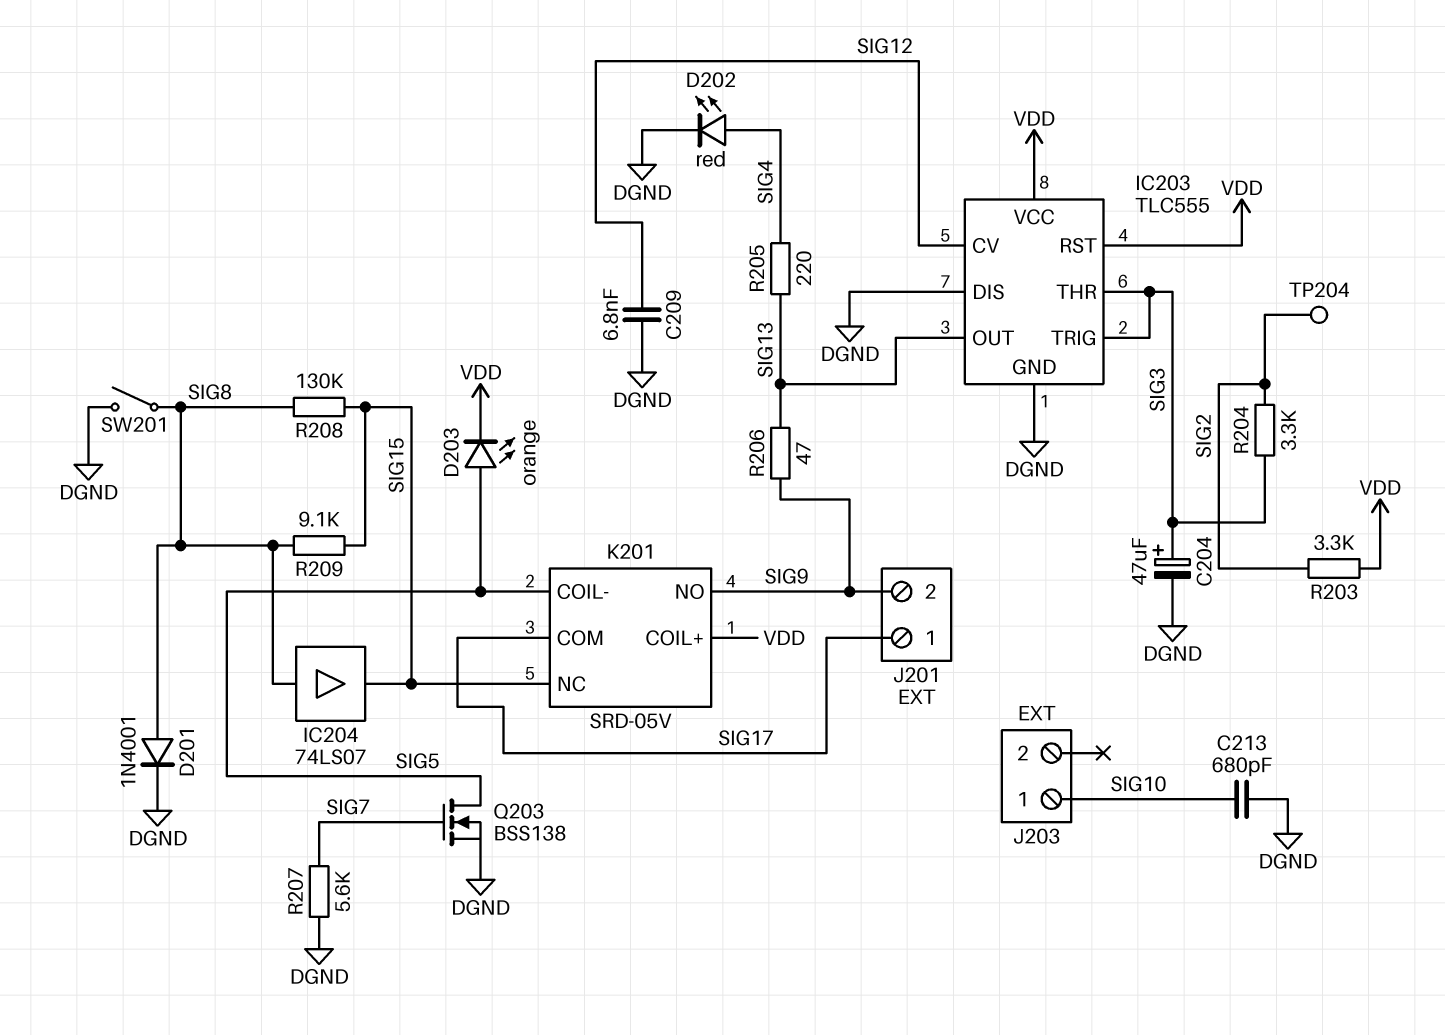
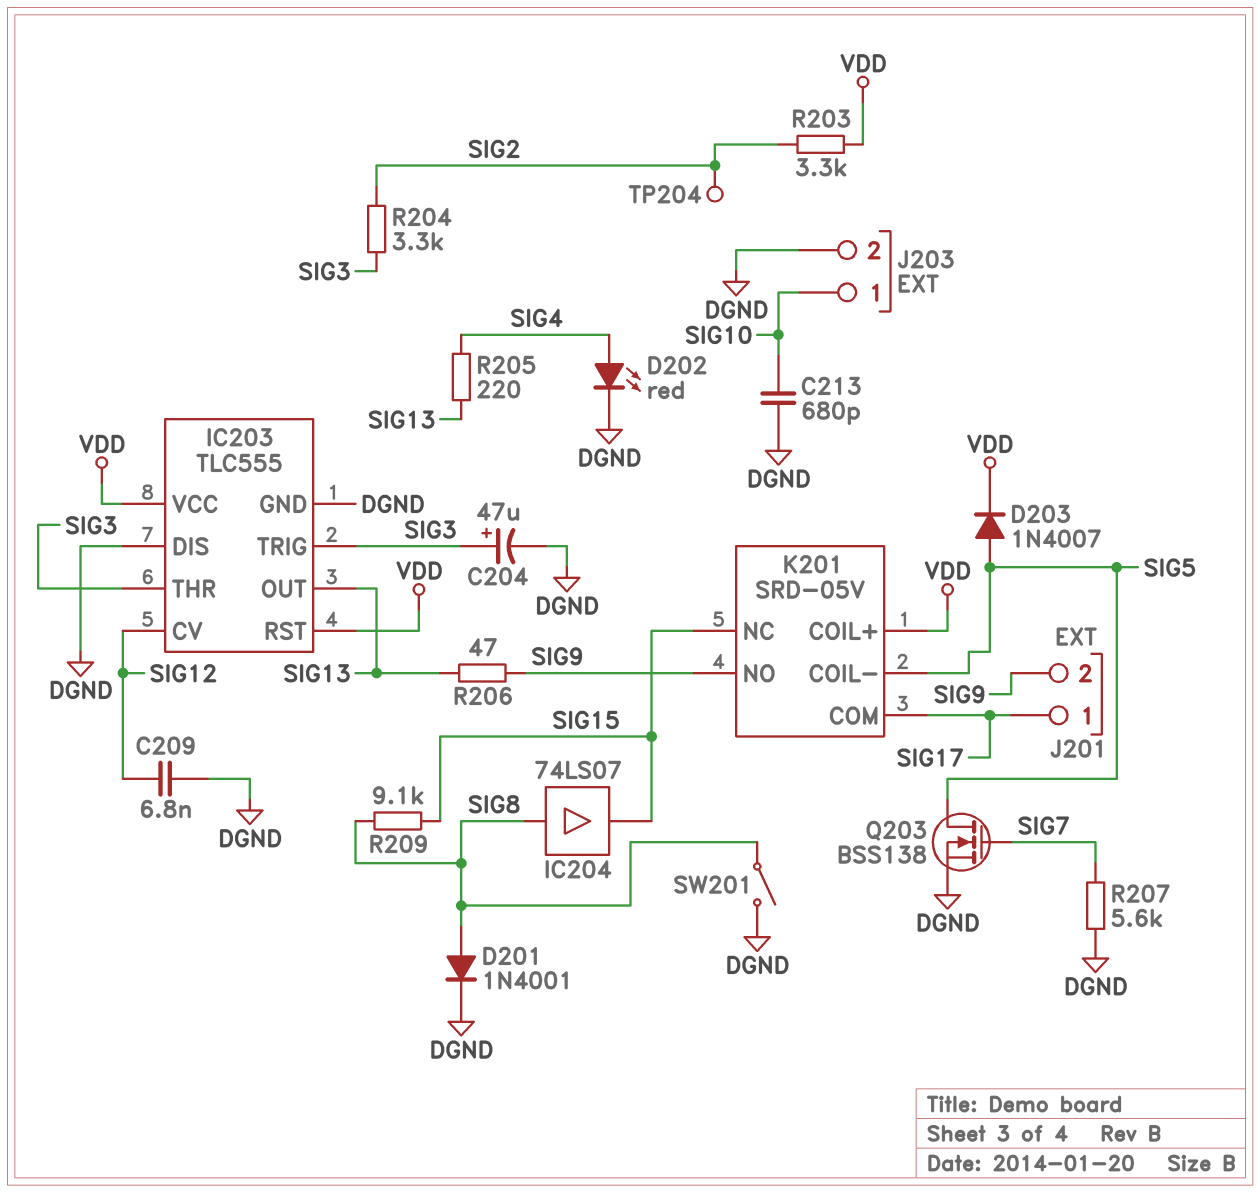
D203: LED orange (A SIG5, K VDD) -> diode 1N4007 (A SIG5, K VDD)
J203 pin 2: none -> DGND
R208: 130k (SIG8, SIG15) -> none

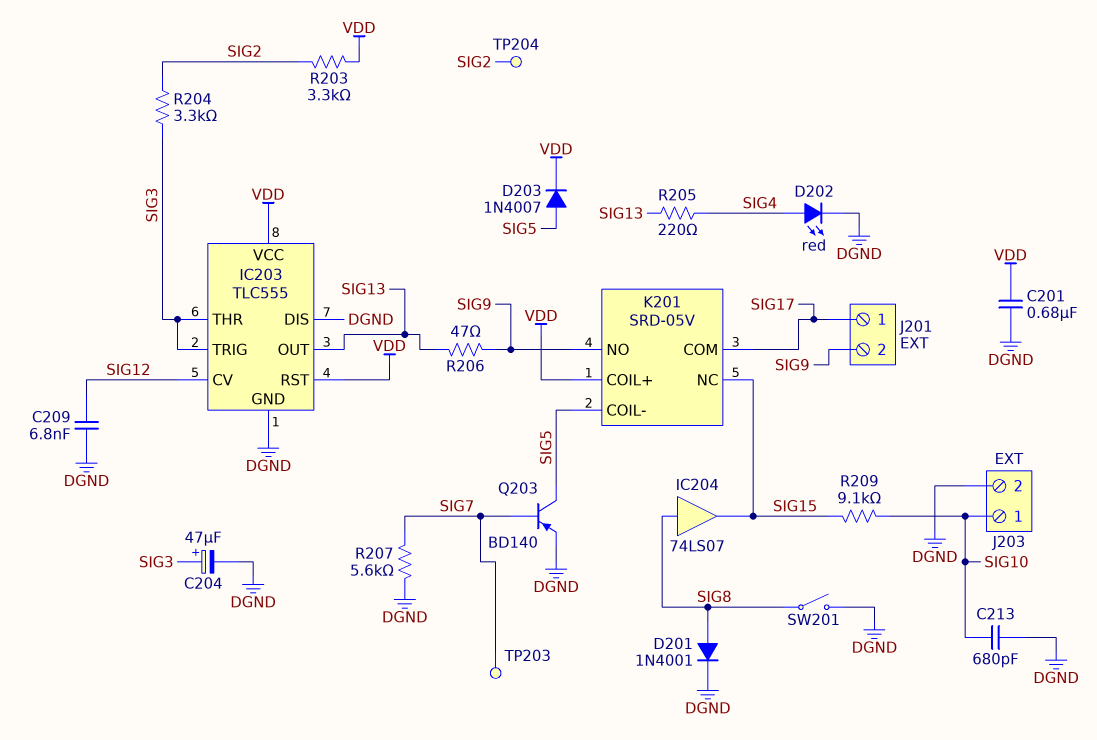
C201: none -> 680nF (DGND, VDD)
Q203: NMOS BSS138 (G SIG7, D SIG5, S DGND) -> PNP BD140 (B SIG7, C SIG5, E DGND)
R209: 9.1k (SIG8, SIG15) -> 9.1k (SIG10, SIG15)
TP203: none -> test point (SIG7)

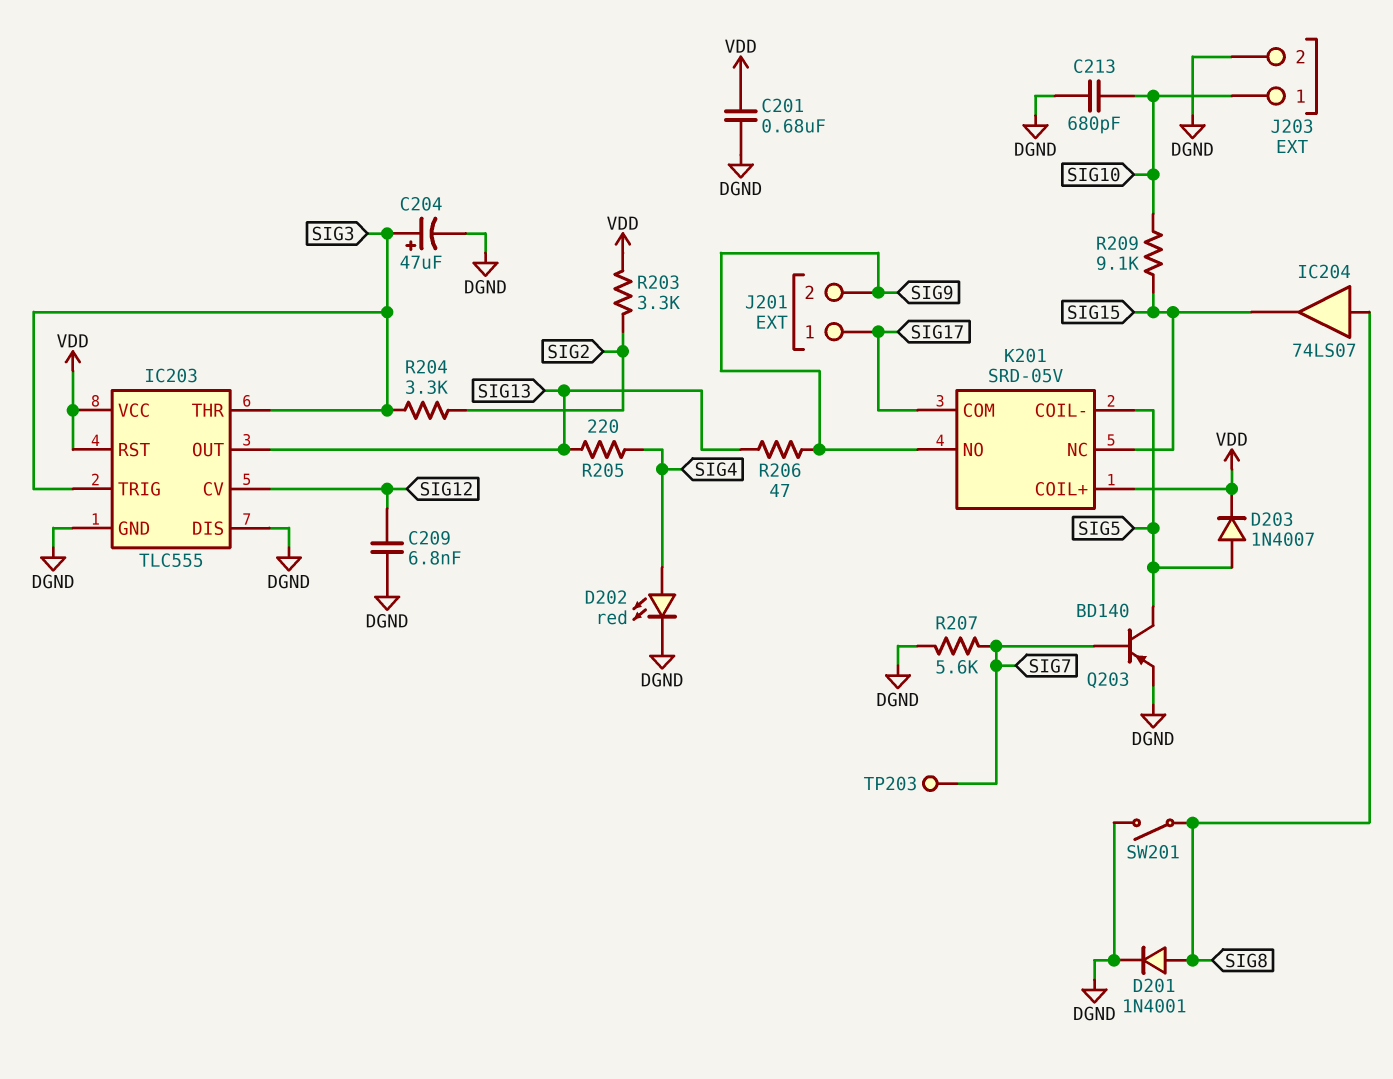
TP204: test point (SIG2) -> none

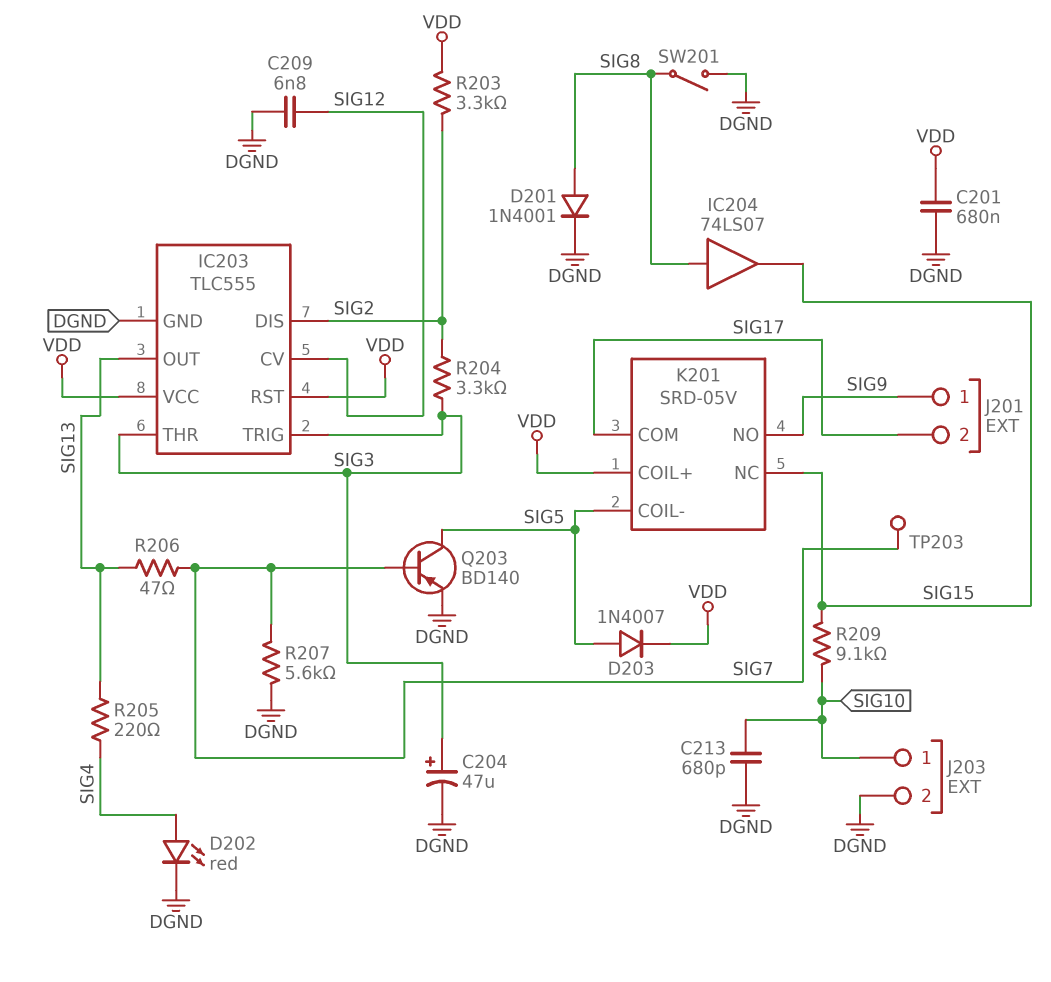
IC203 pin DIS: DGND -> SIG2
J201 pin 1: SIG17 -> SIG9
J201 pin 2: SIG9 -> SIG17
R206: 47 (SIG9, SIG13) -> 47 (SIG7, SIG13)

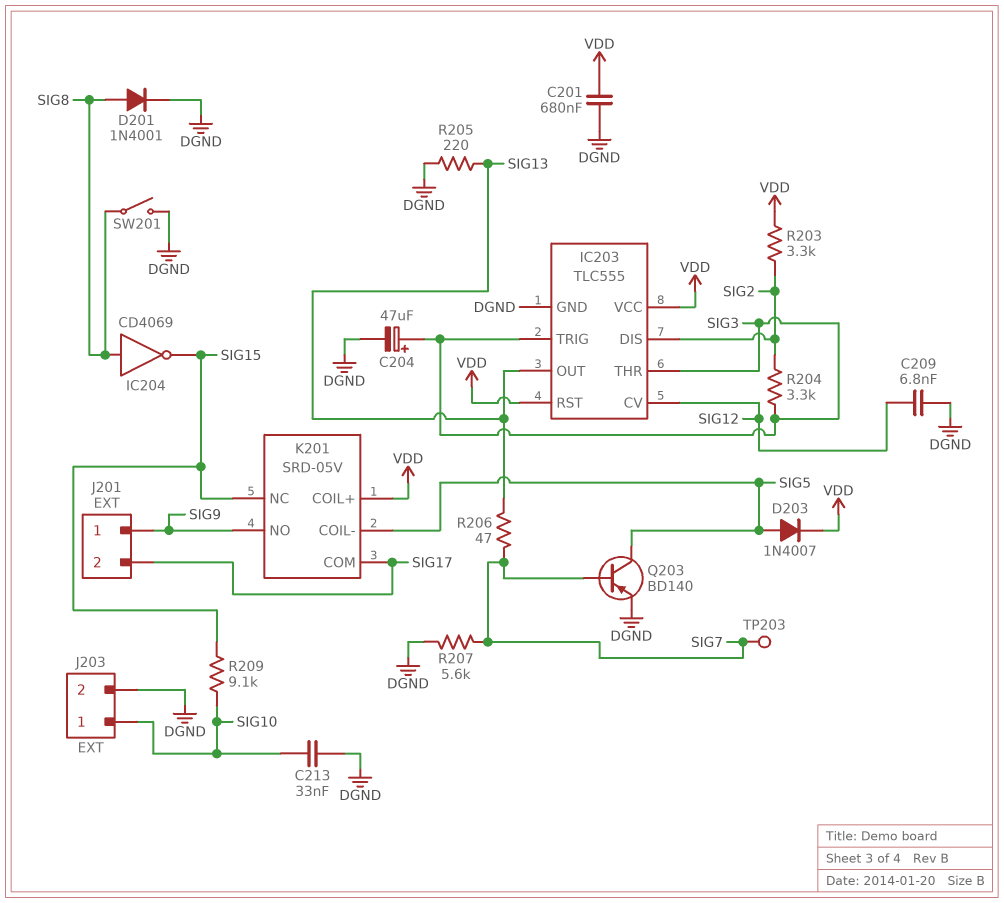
C213: 680pF (DGND, SIG10) -> 33nF (DGND, SIG10)
D202: LED red (A SIG4, K DGND) -> none
IC204: buffer 74LS07 (in SIG8, out SIG15) -> NOT CD4069 (in SIG8, out SIG15)
R205: 220 (SIG4, SIG13) -> 220 (DGND, SIG13)

